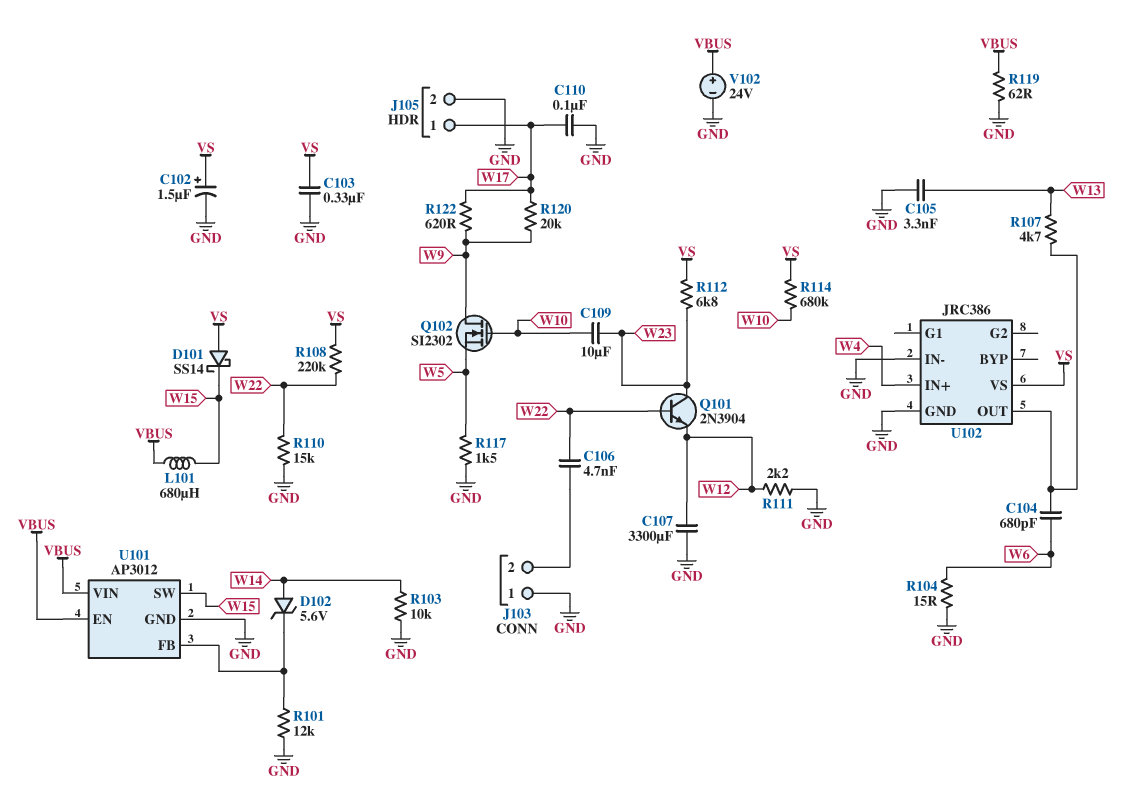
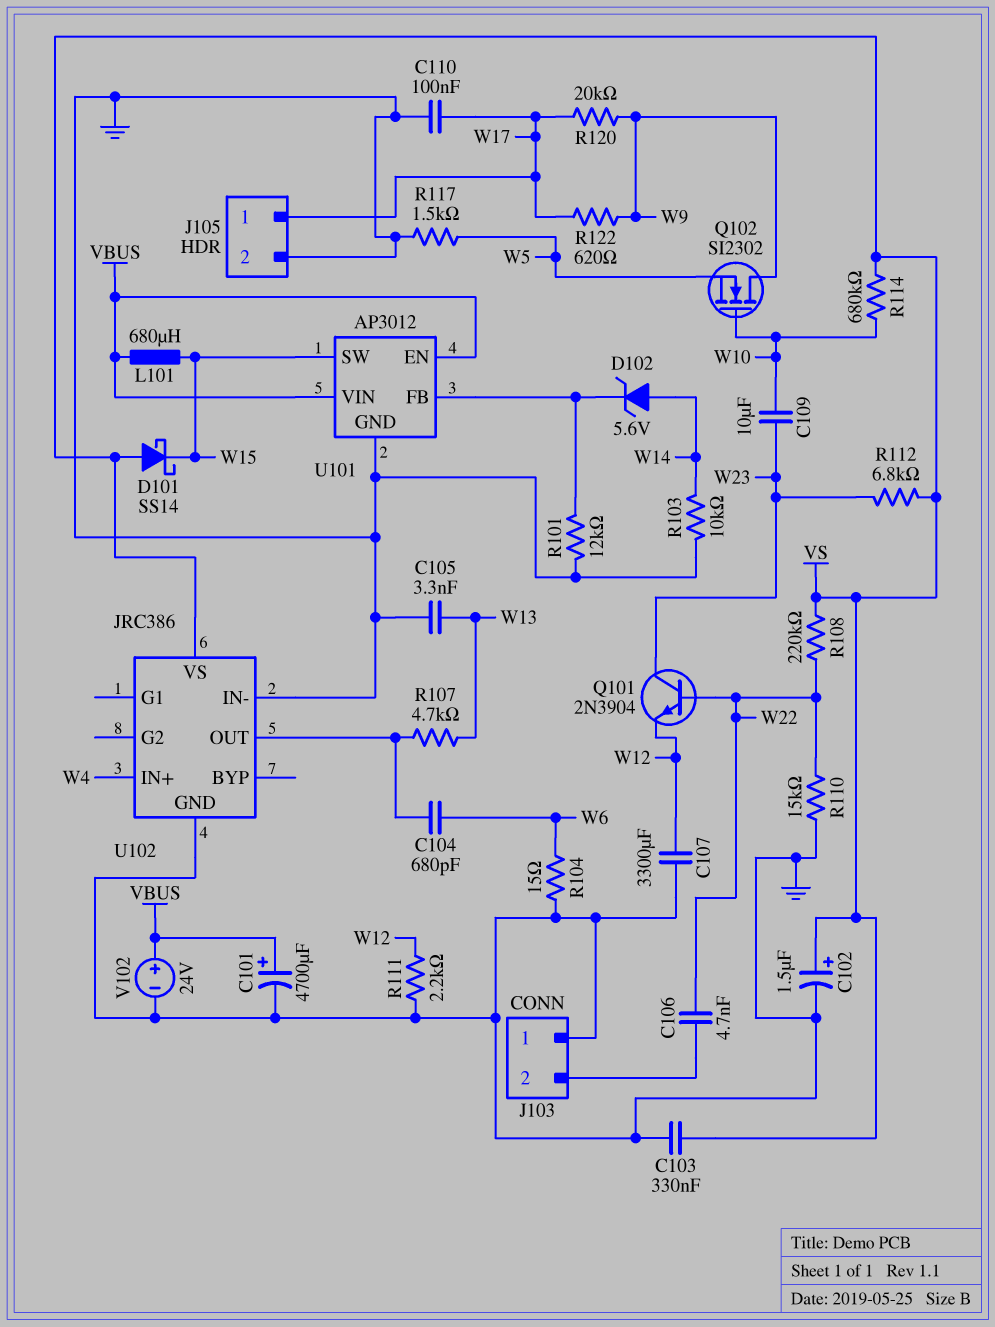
C101: none -> 4700uF (plus VBUS, minus GND)
R119: 62 (GND, VBUS) -> none

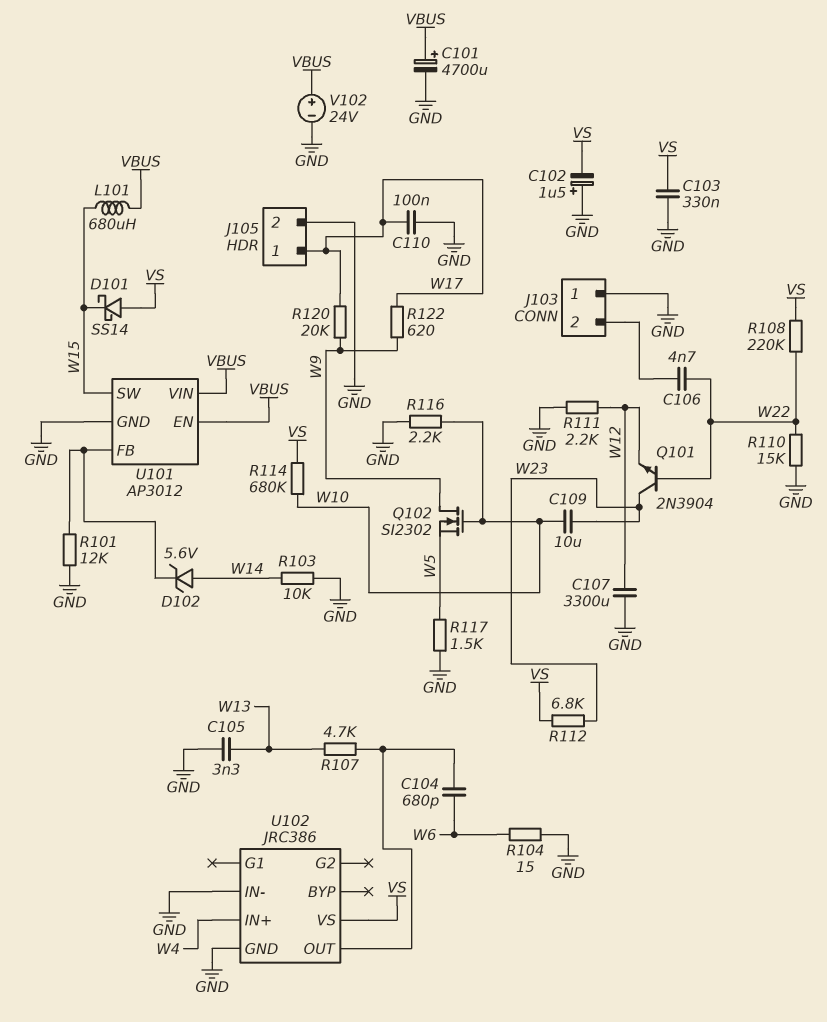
C102: 1.5uF (plus VS, minus GND) -> 1.5uF (plus GND, minus VS)
R116: none -> 2.2k (GND, W10)

